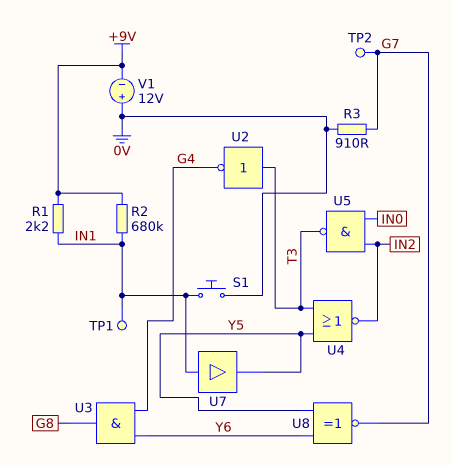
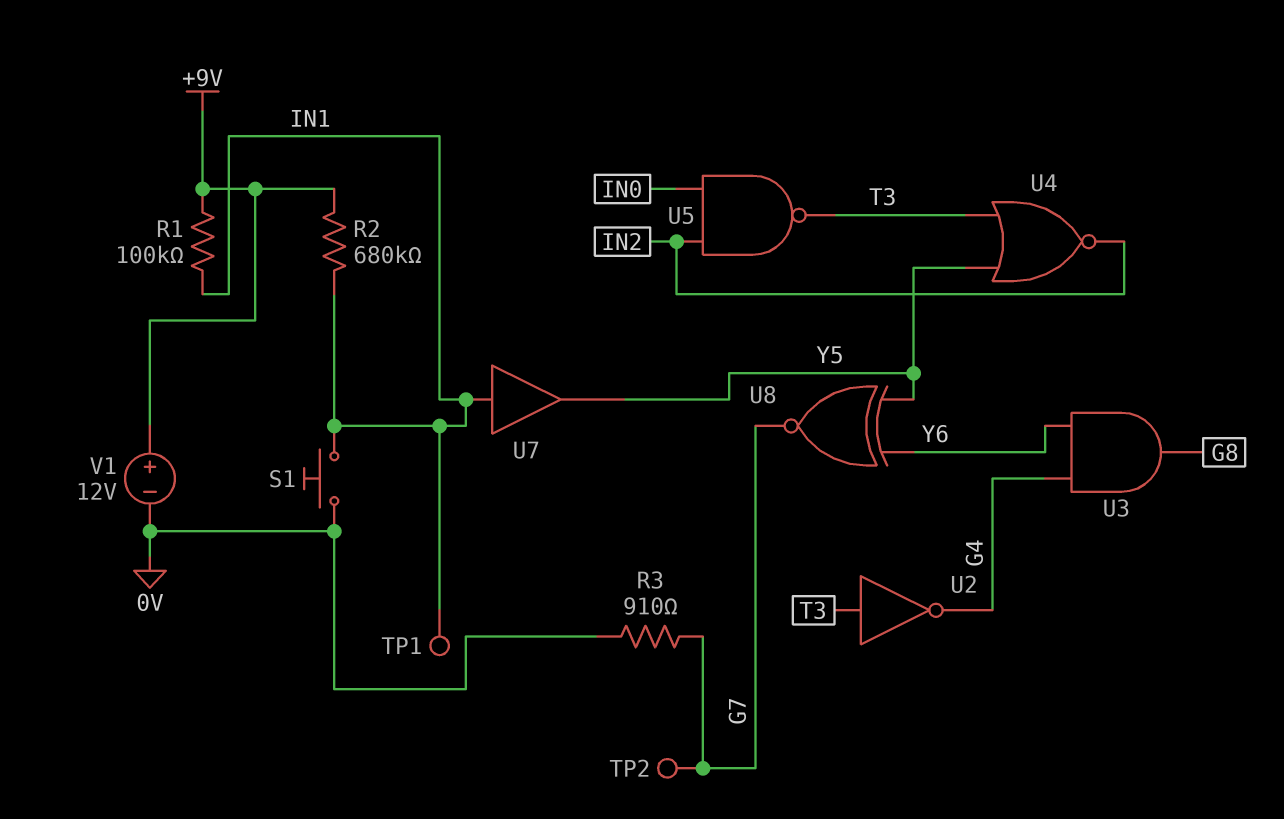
R1: 2.2k (+9V, IN1) -> 100k (+9V, IN1)
V1: 12V (plus 0V, minus +9V) -> 12V (plus +9V, minus 0V)

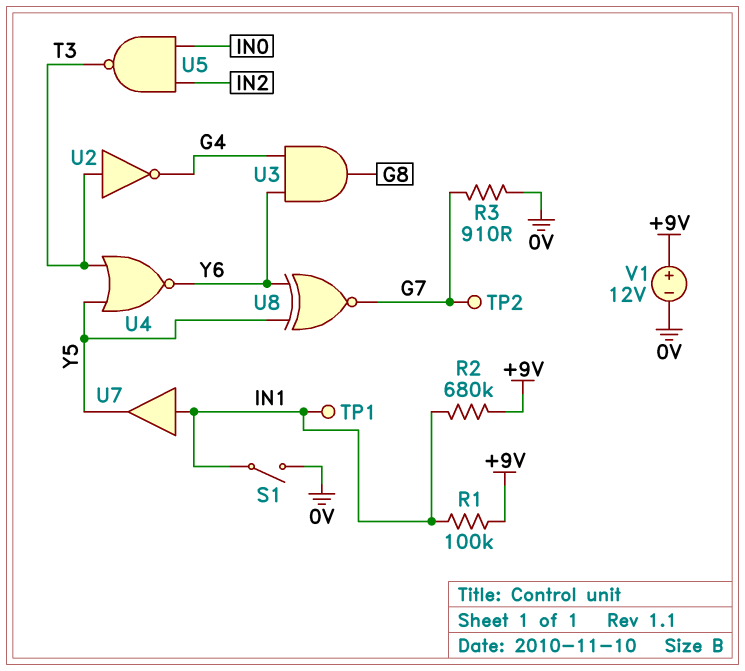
S1: button (0V, IN1) -> switch (0V, IN1)
U4: NOR (in T3, in Y5, out IN2) -> NOR (in T3, in Y5, out Y6)

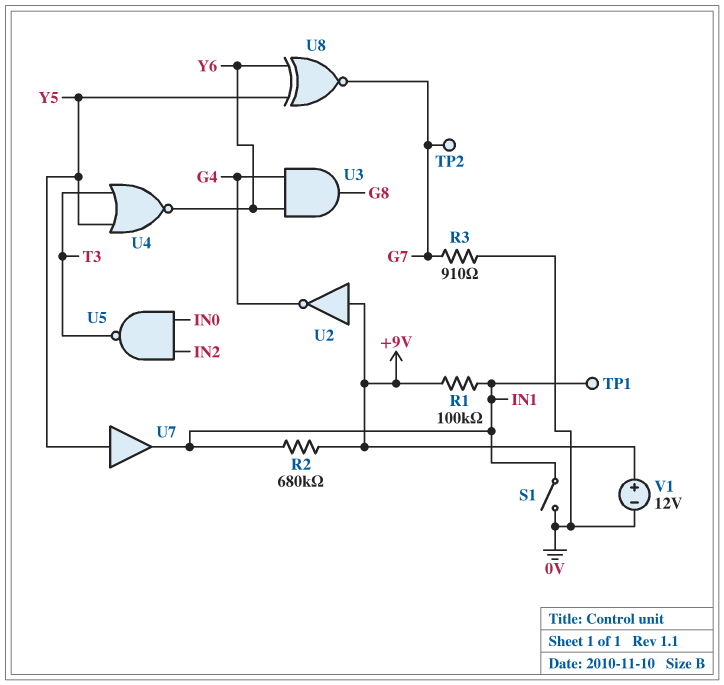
U2: NOT (in T3, out G4) -> NOT (in +9V, out G4)
U7: buffer (in IN1, out Y5) -> buffer (in Y5, out IN1)

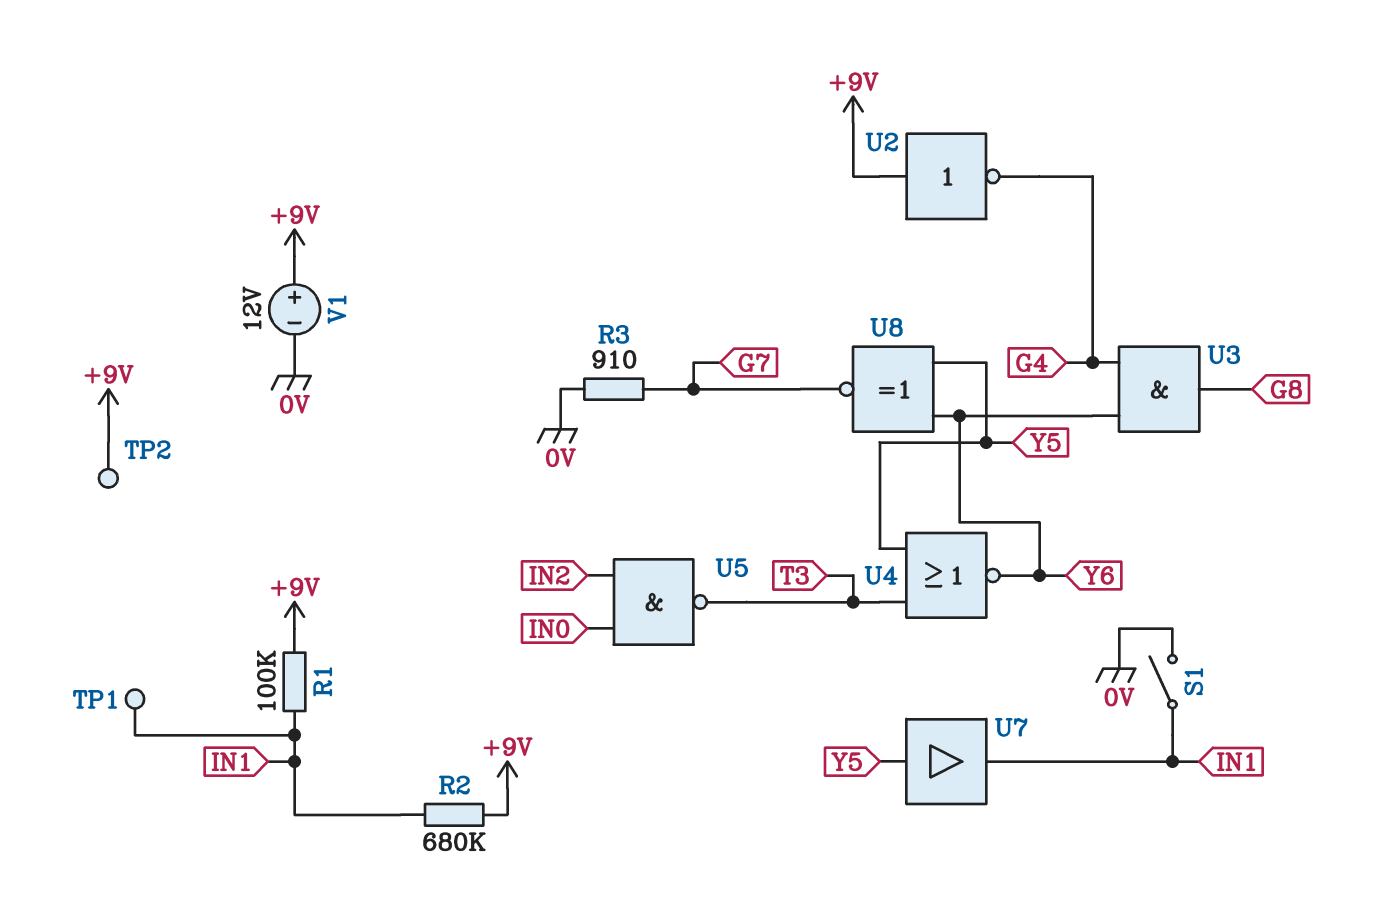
TP2: test point (G7) -> test point (+9V)

